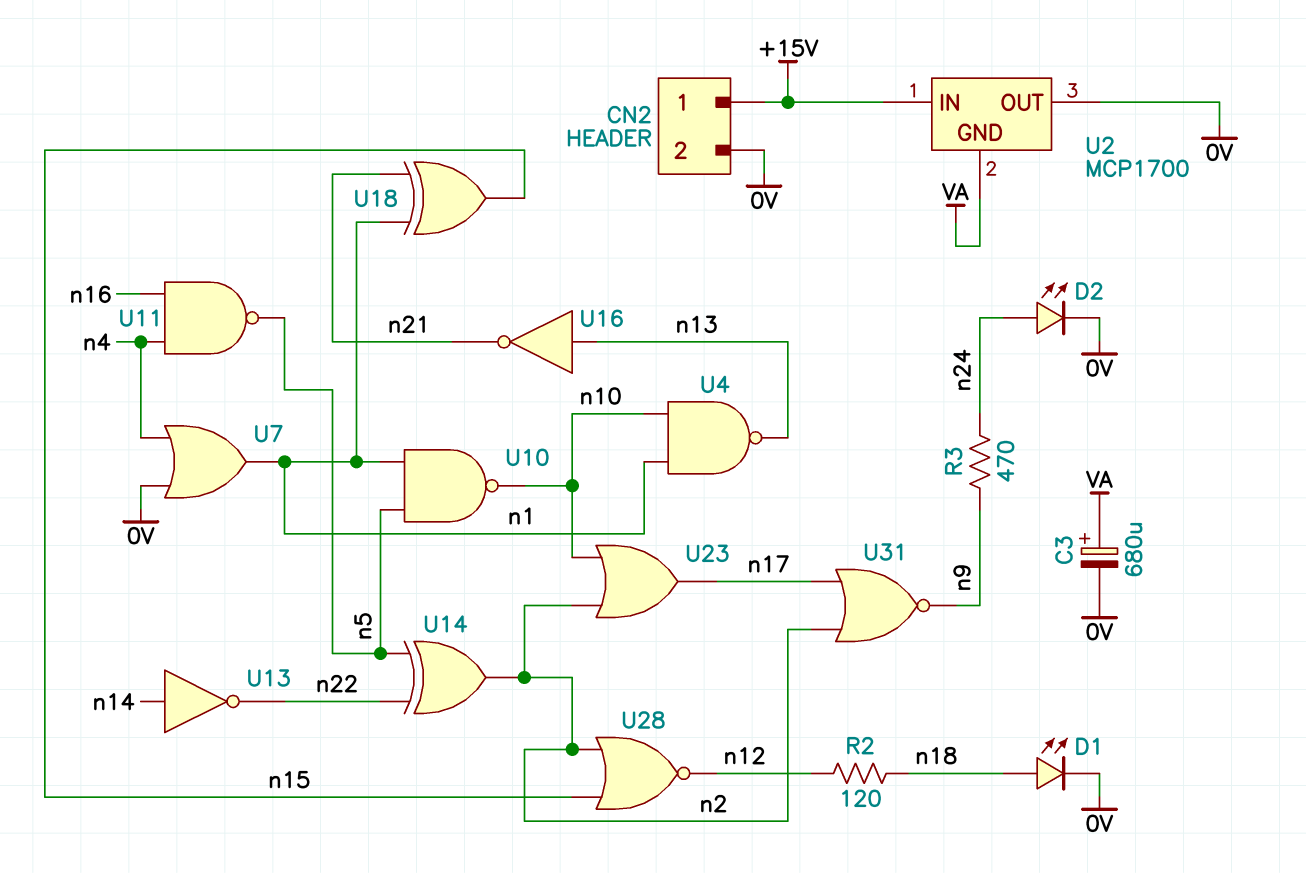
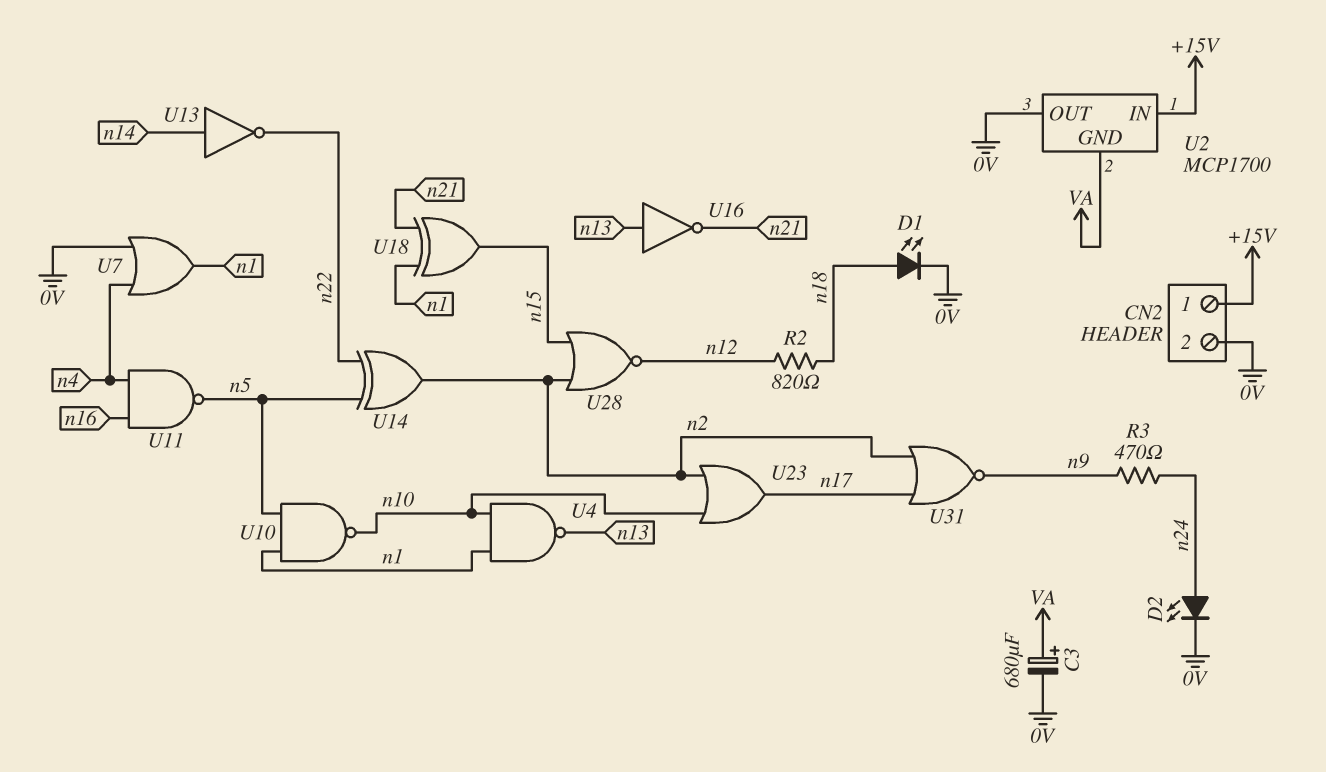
R2: 120 (n12, n18) -> 820 (n12, n18)

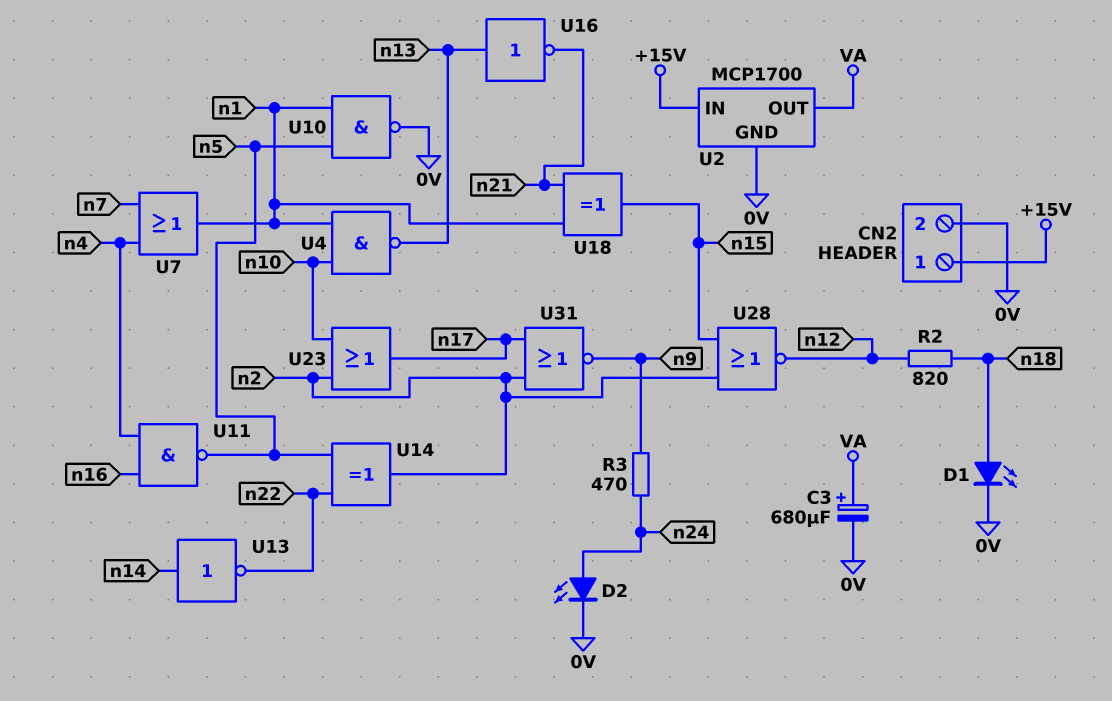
U2 pin GND: VA -> 0V
U2 pin OUT: 0V -> VA
U7: OR (in 0V, in n4, out n1) -> OR (in n4, in n7, out n1)
U10: NAND (in n1, in n5, out n10) -> NAND (in n1, in n5, out 0V)

